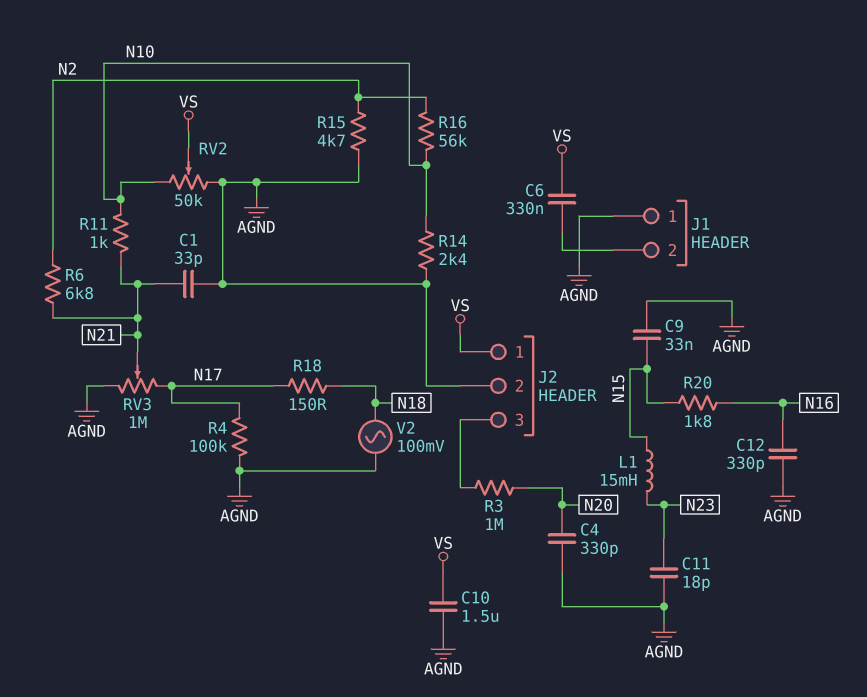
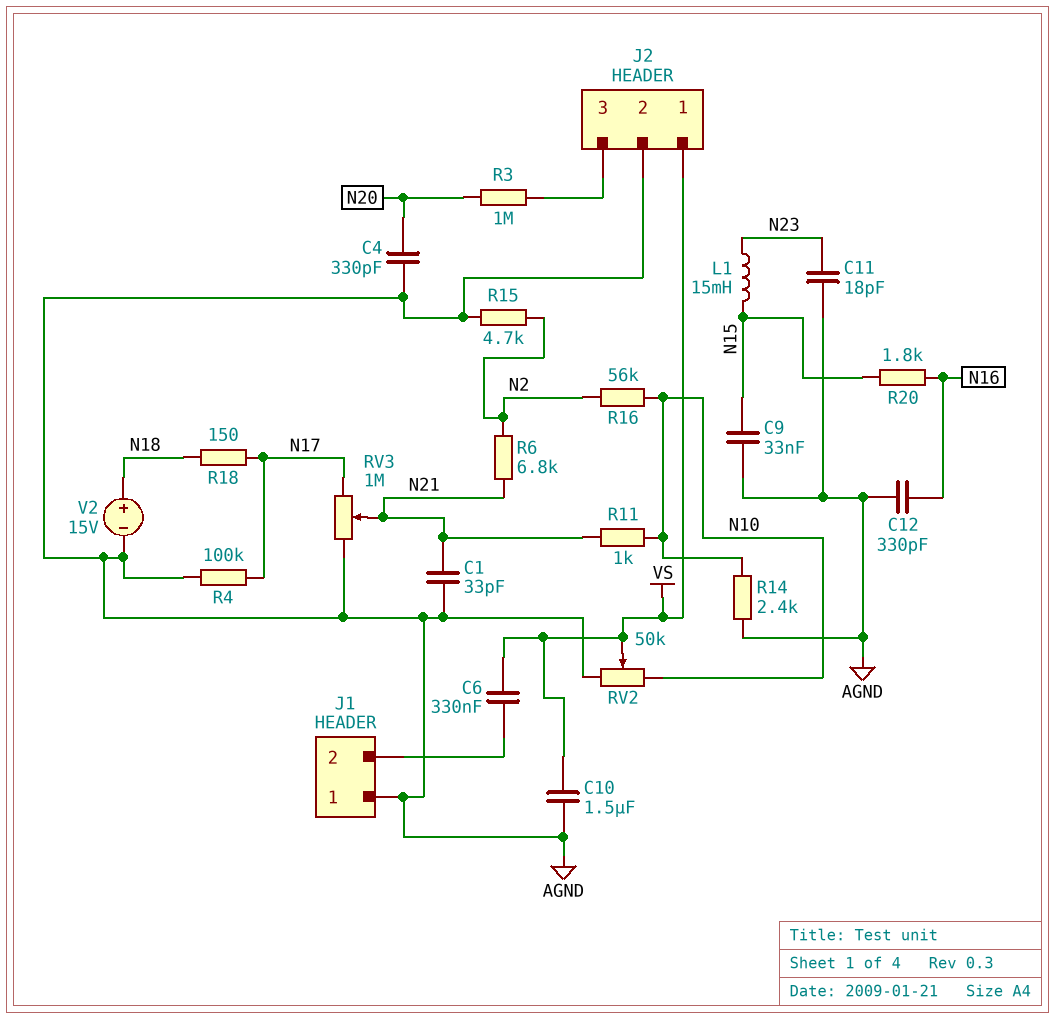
V2: AC 100mV (AGND, N18) -> 15V (plus N18, minus AGND)

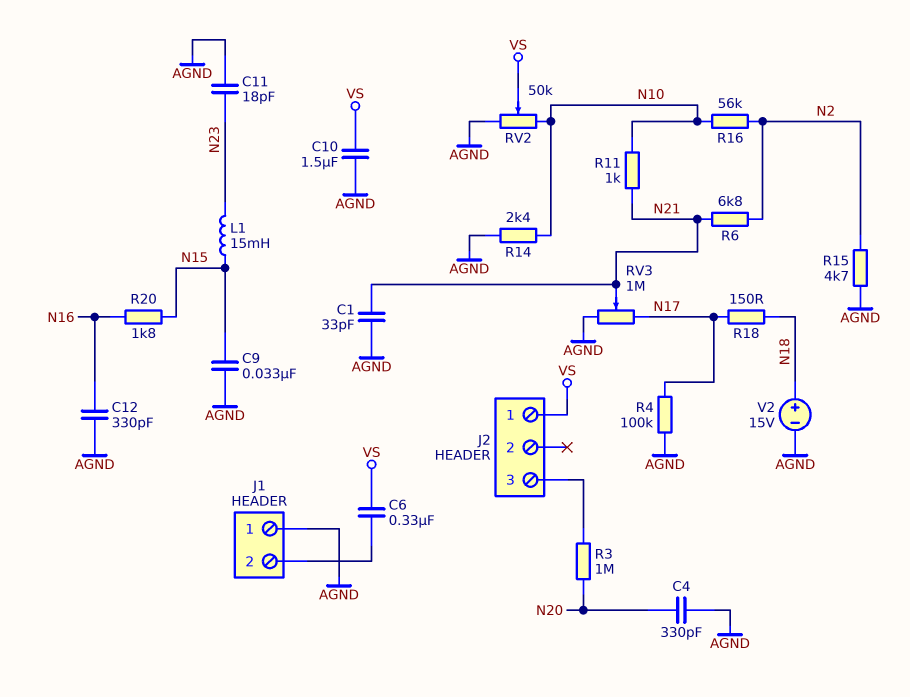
J2 pin 2: AGND -> none

